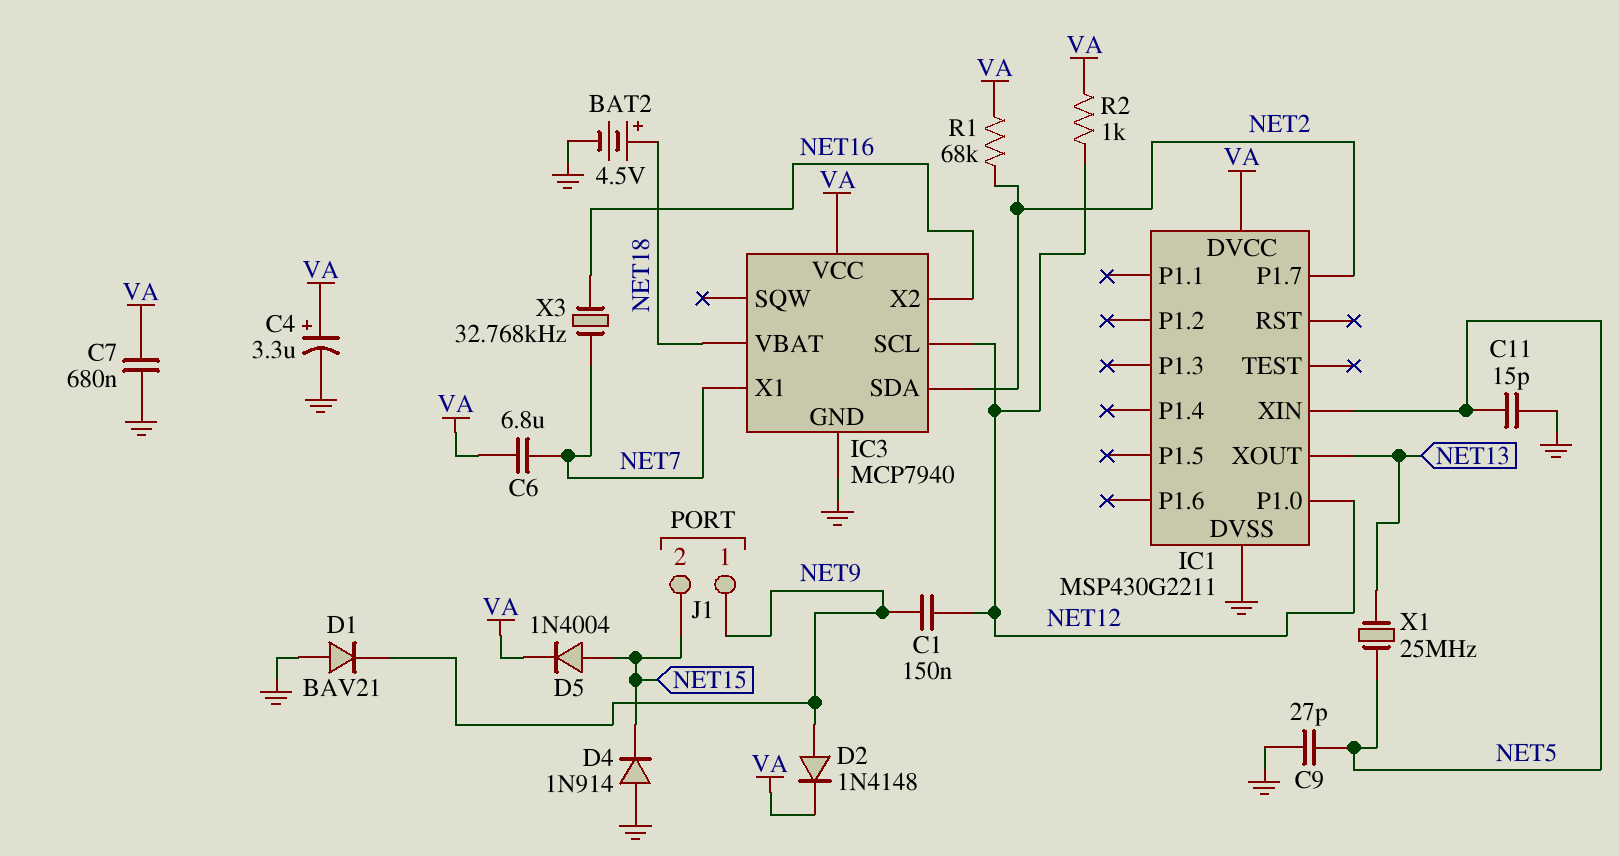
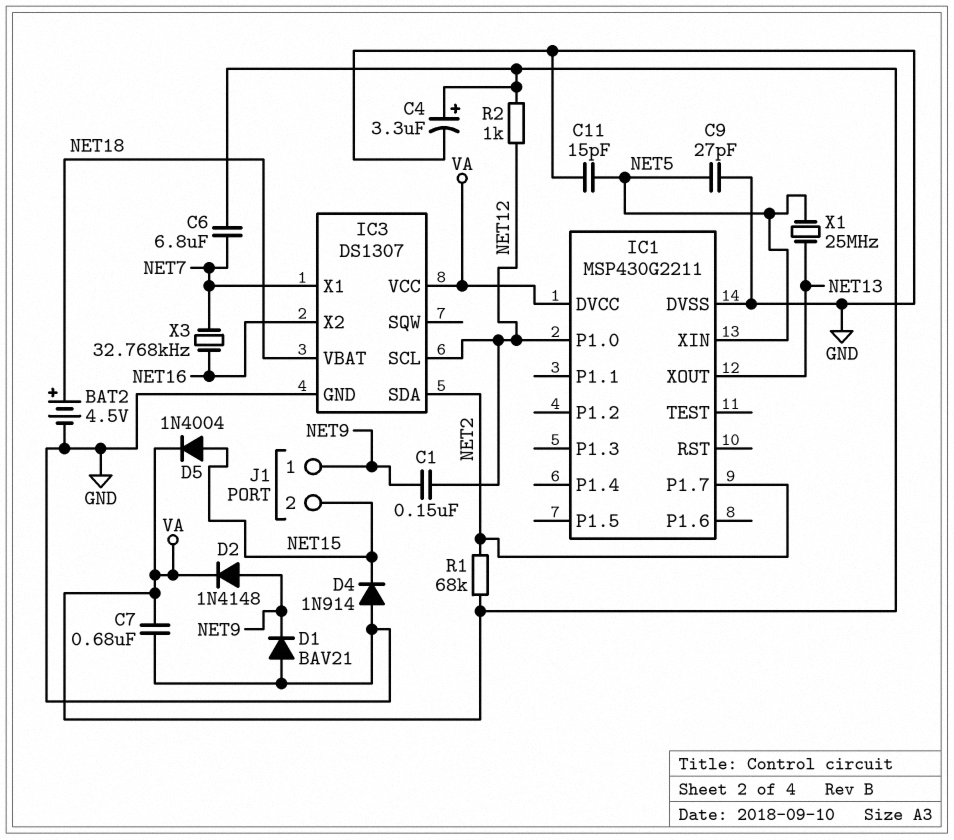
IC3: MCP7940 -> DS1307

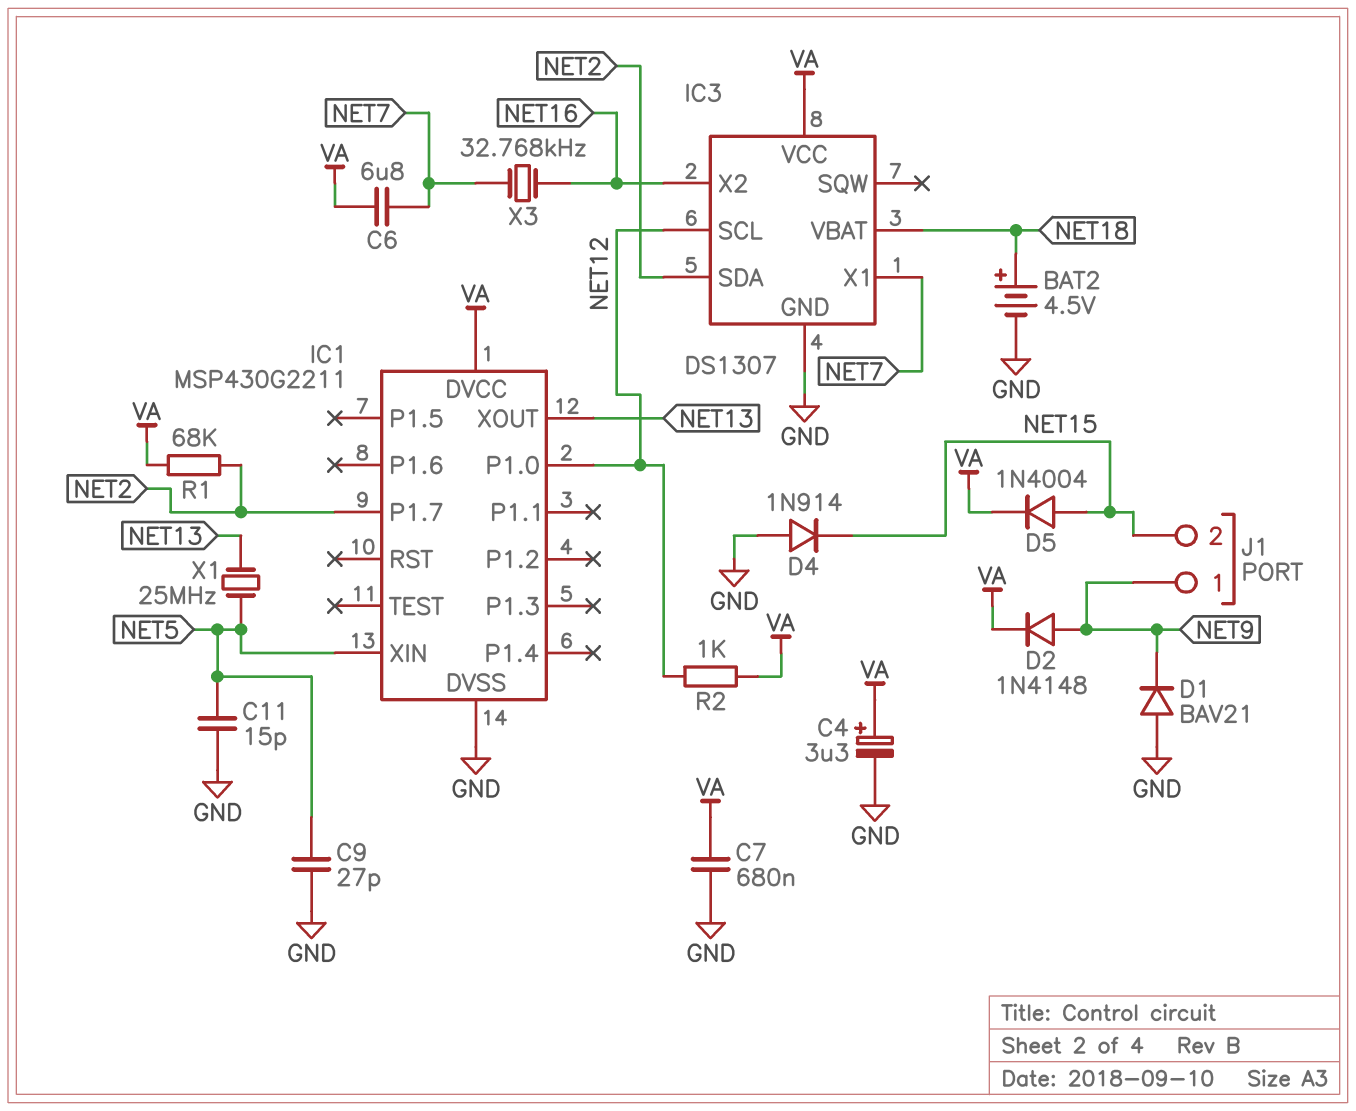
C1: 150nF (NET9, NET12) -> none

